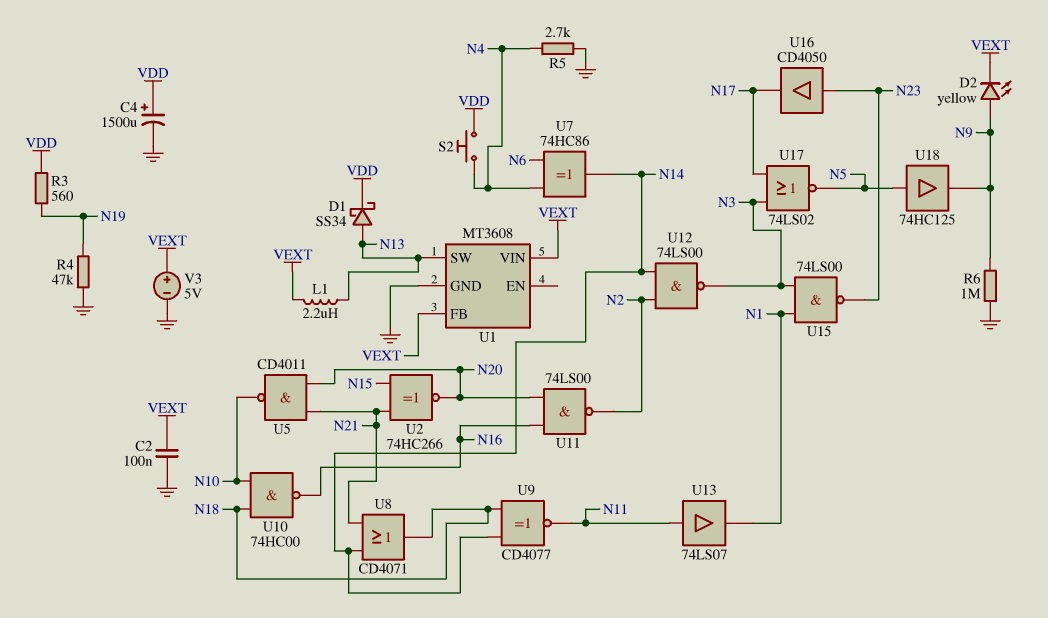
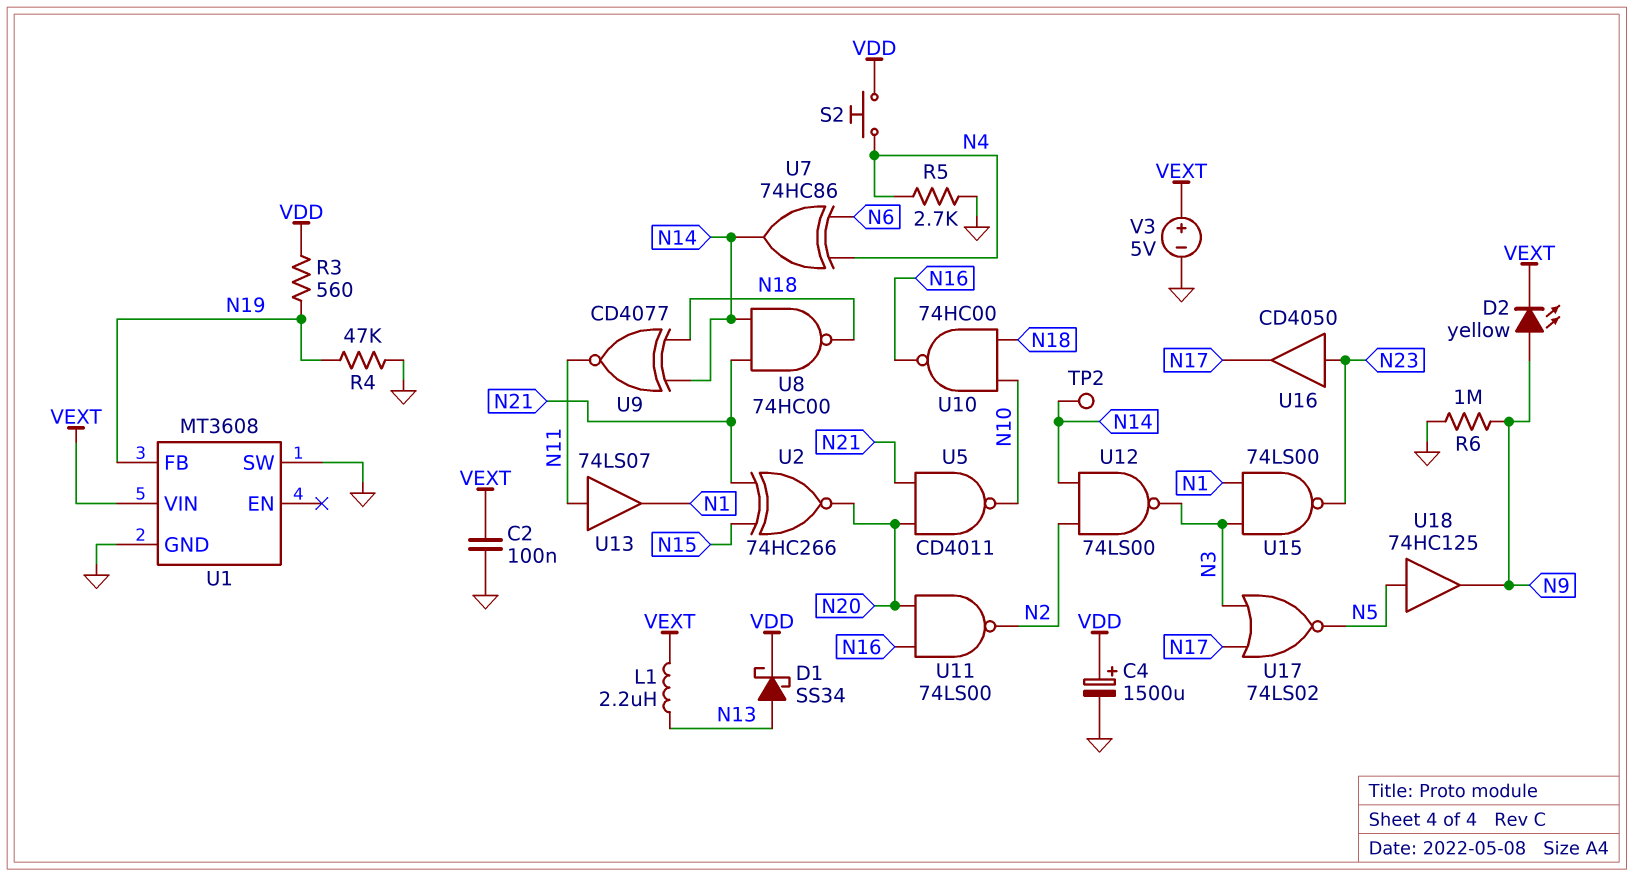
TP2: none -> test point (N14)
U1 pin FB: VEXT -> N19
U1 pin SW: N13 -> GND
U8: OR CD4071 (in N14, in N21, out N18) -> NAND 74HC00 (in N14, in N21, out N18)

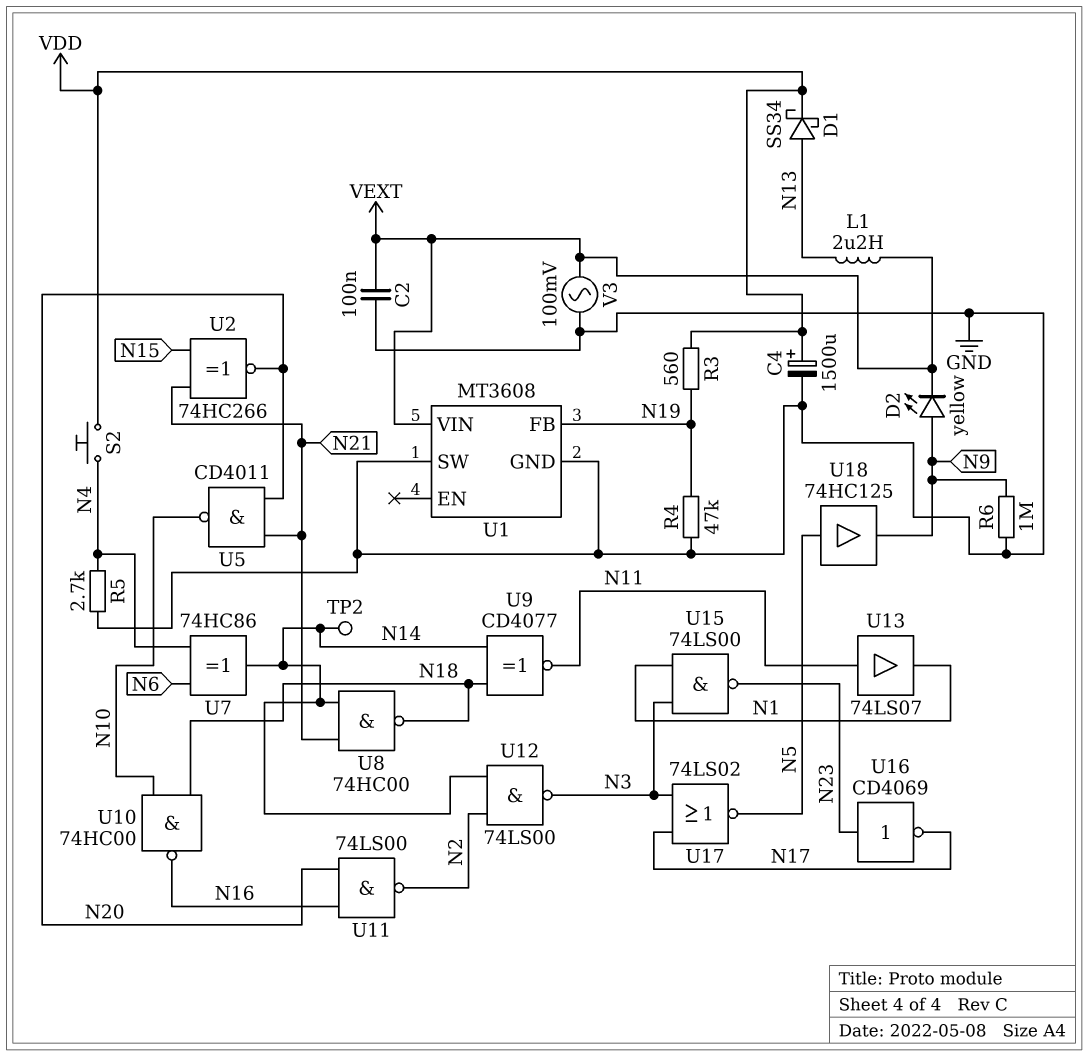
U16: buffer CD4050 (in N23, out N17) -> NOT CD4069 (in N23, out N17)
V3: 5V (plus VEXT, minus GND) -> AC 100mV (GND, VEXT)

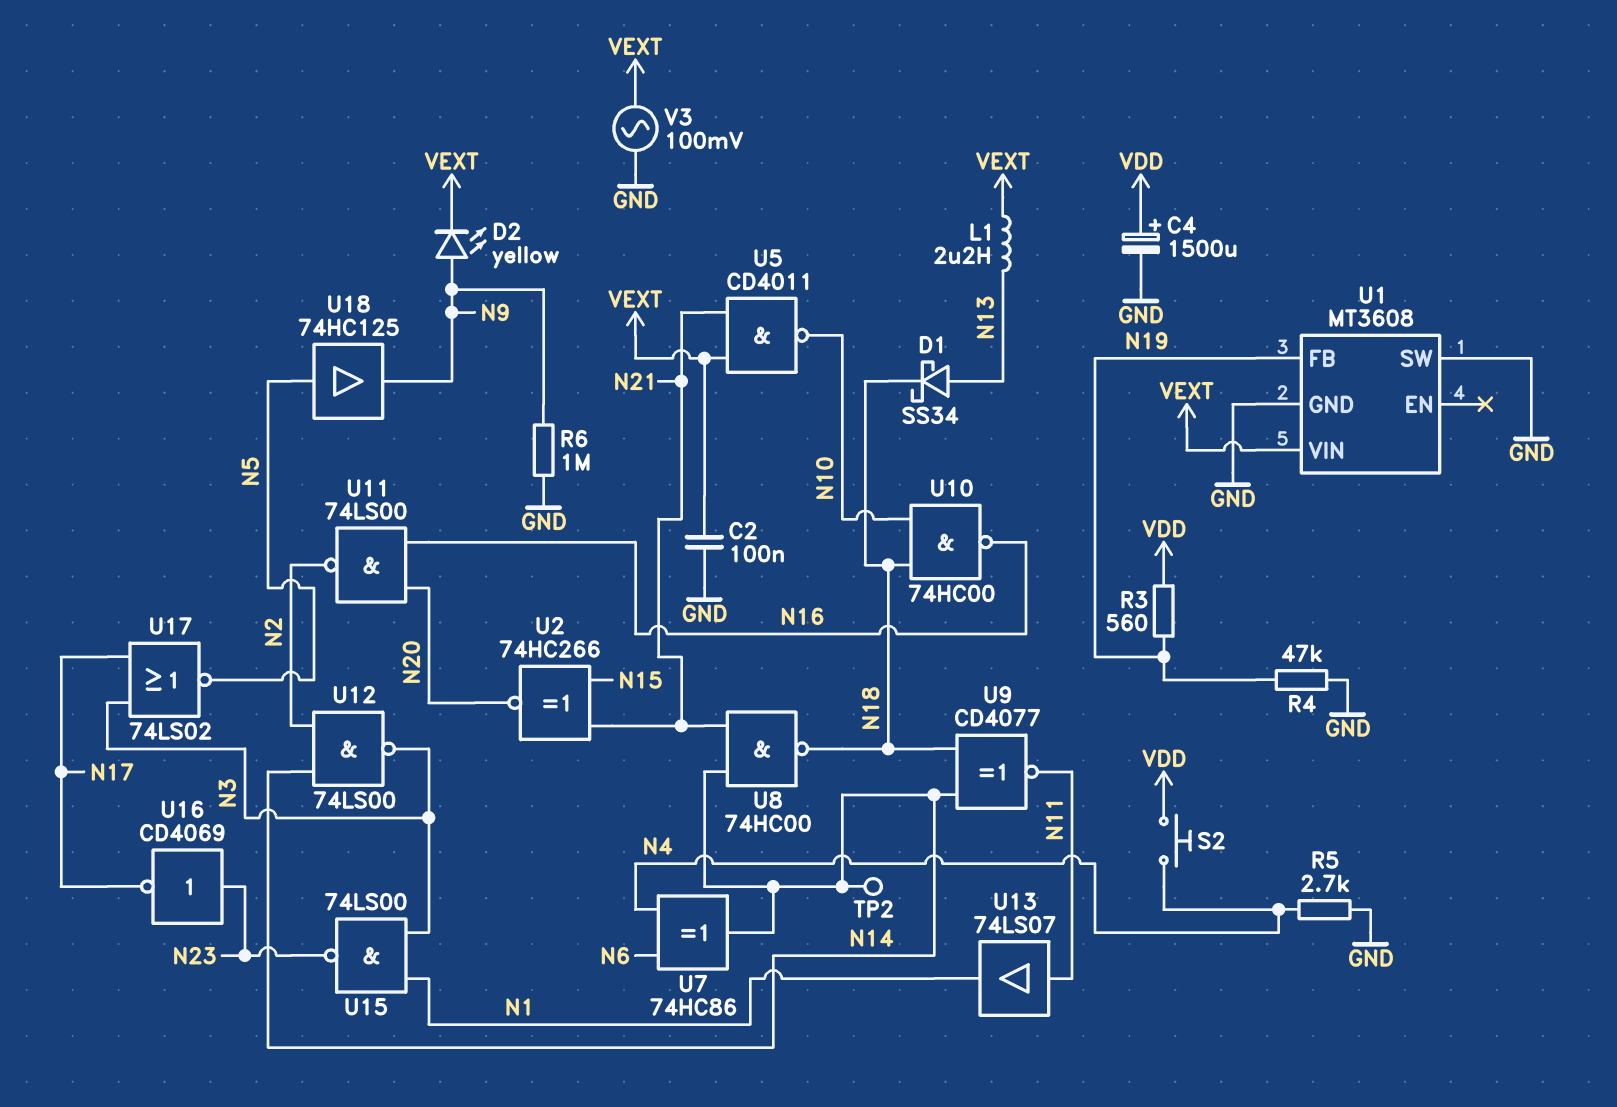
D1: schottky SS34 (A N13, K VDD) -> schottky SS34 (A N13, K N18)
U5: NAND CD4011 (in N20, in N21, out N10) -> NAND CD4011 (in N21, in VEXT, out N10)

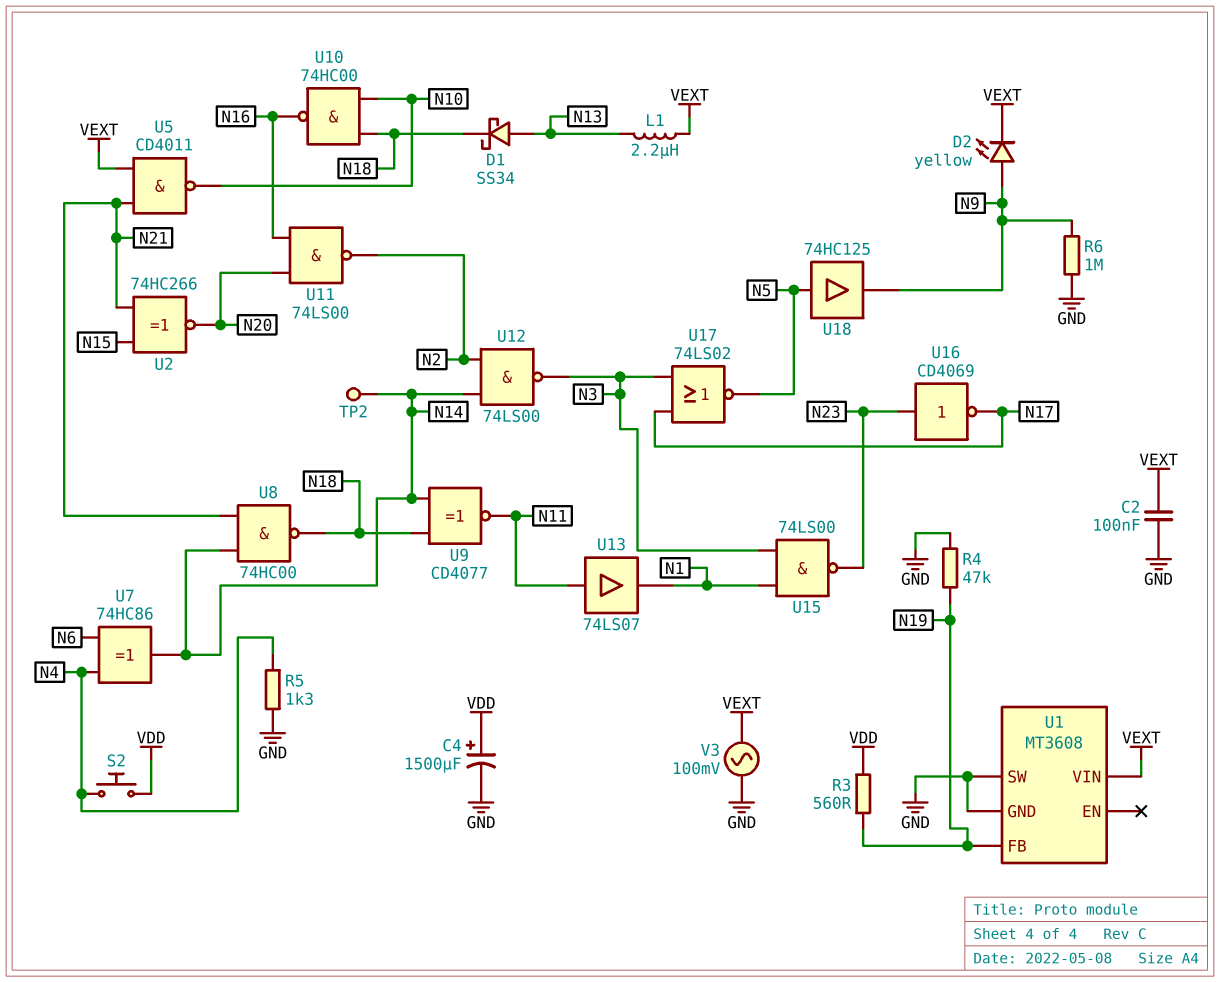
R5: 2.7k (GND, N4) -> 1.3k (GND, N4)

